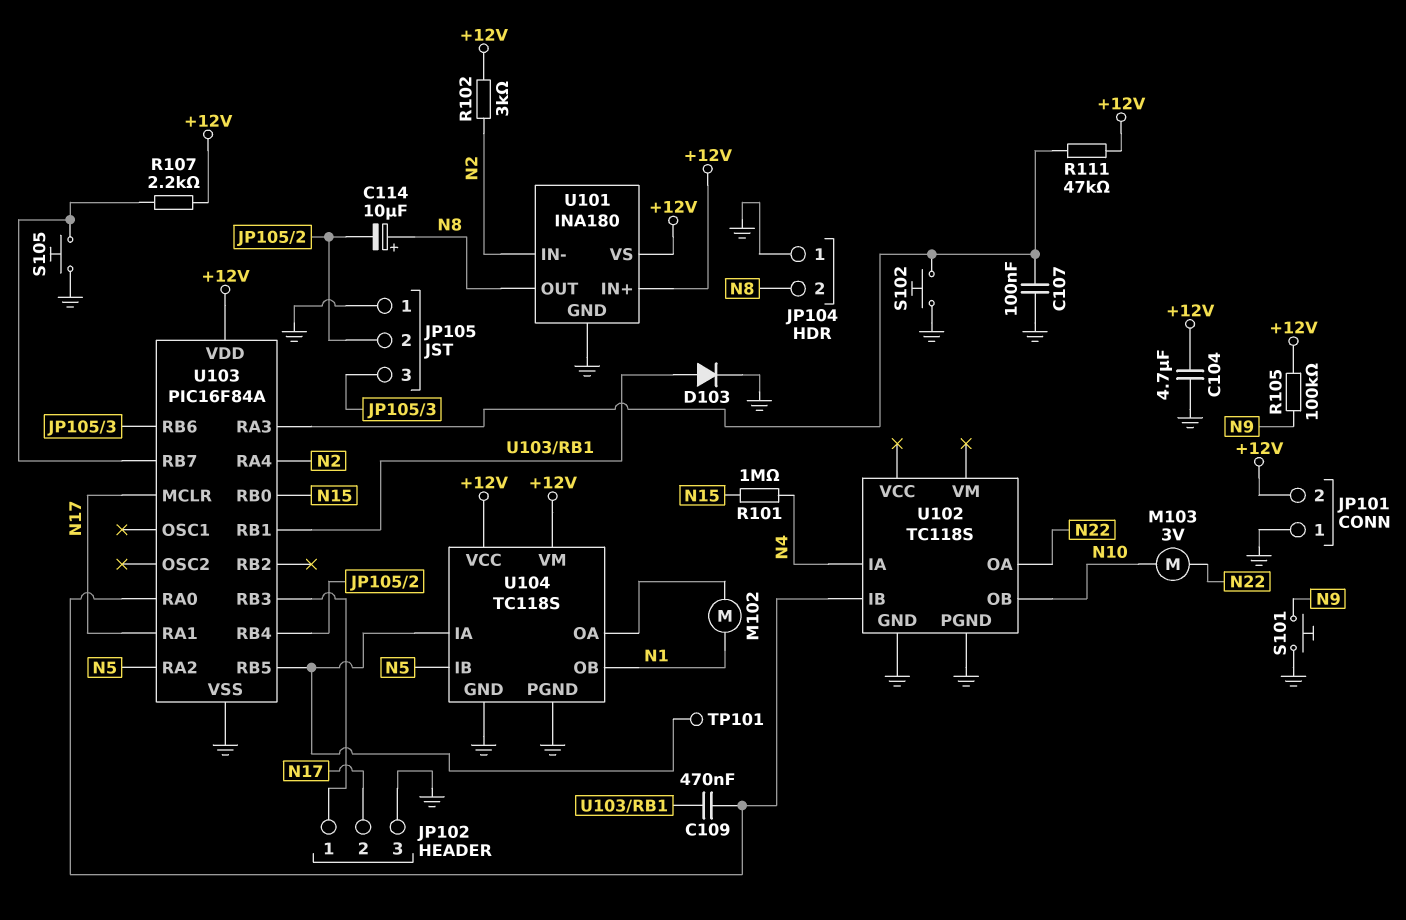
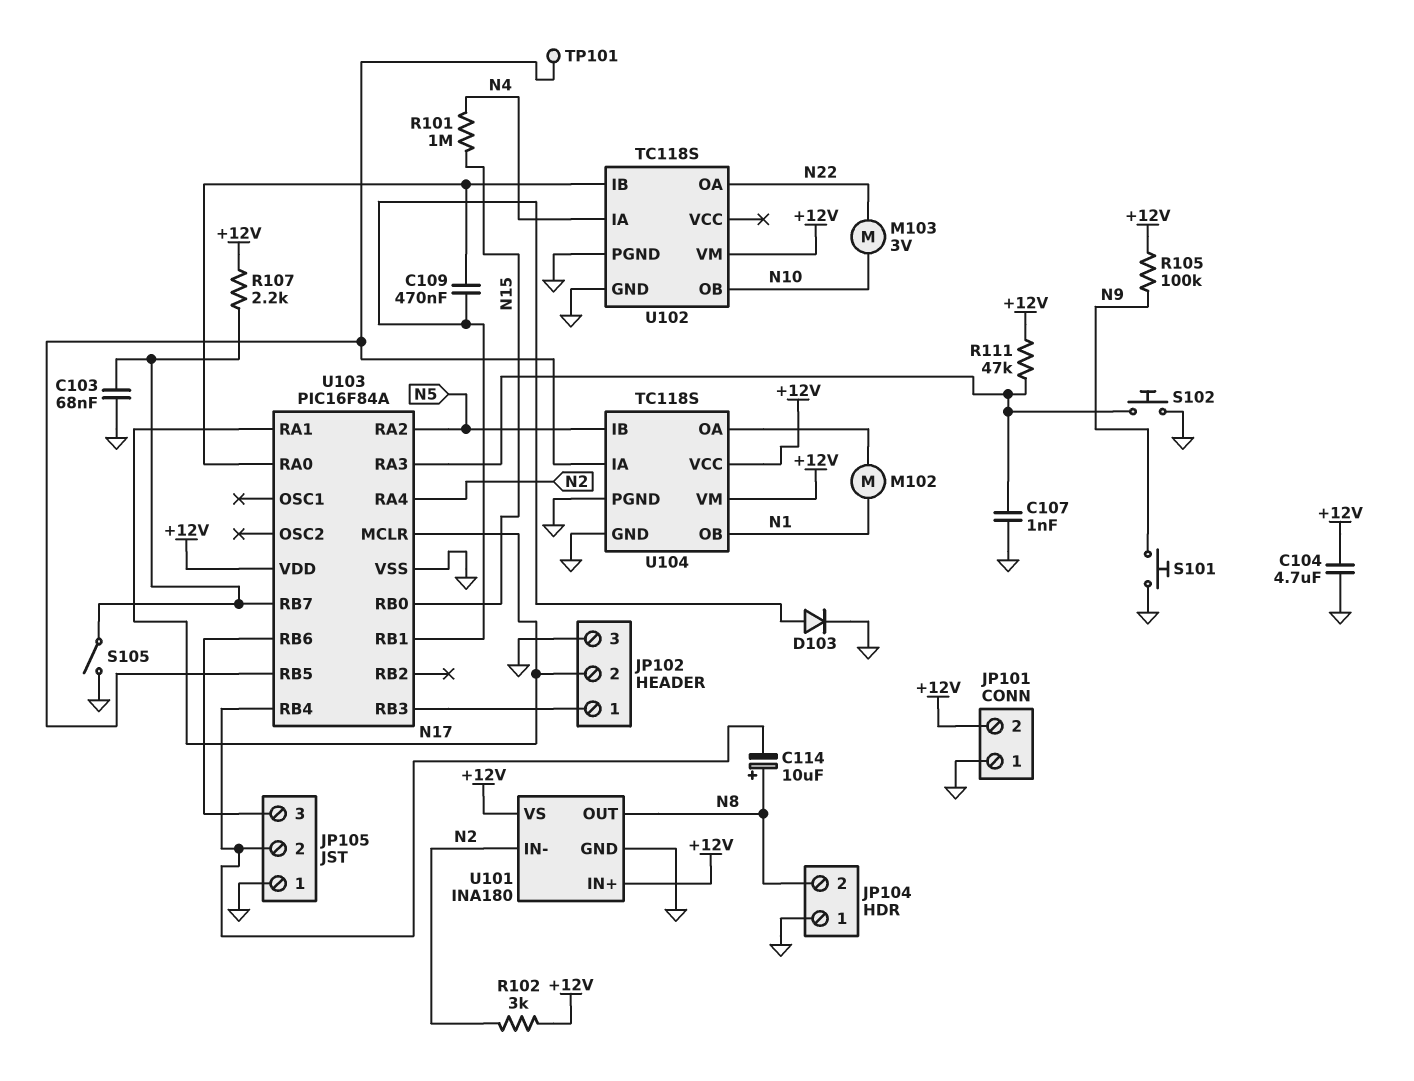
C103: none -> 68nF (GND, U103/RB7)
C107: 100nF (GND, U103/RA3) -> 1nF (GND, U103/RA3)
S105: button (GND, U103/RB7) -> switch (GND, U103/RB7)
U102 pin VM: none -> +12V

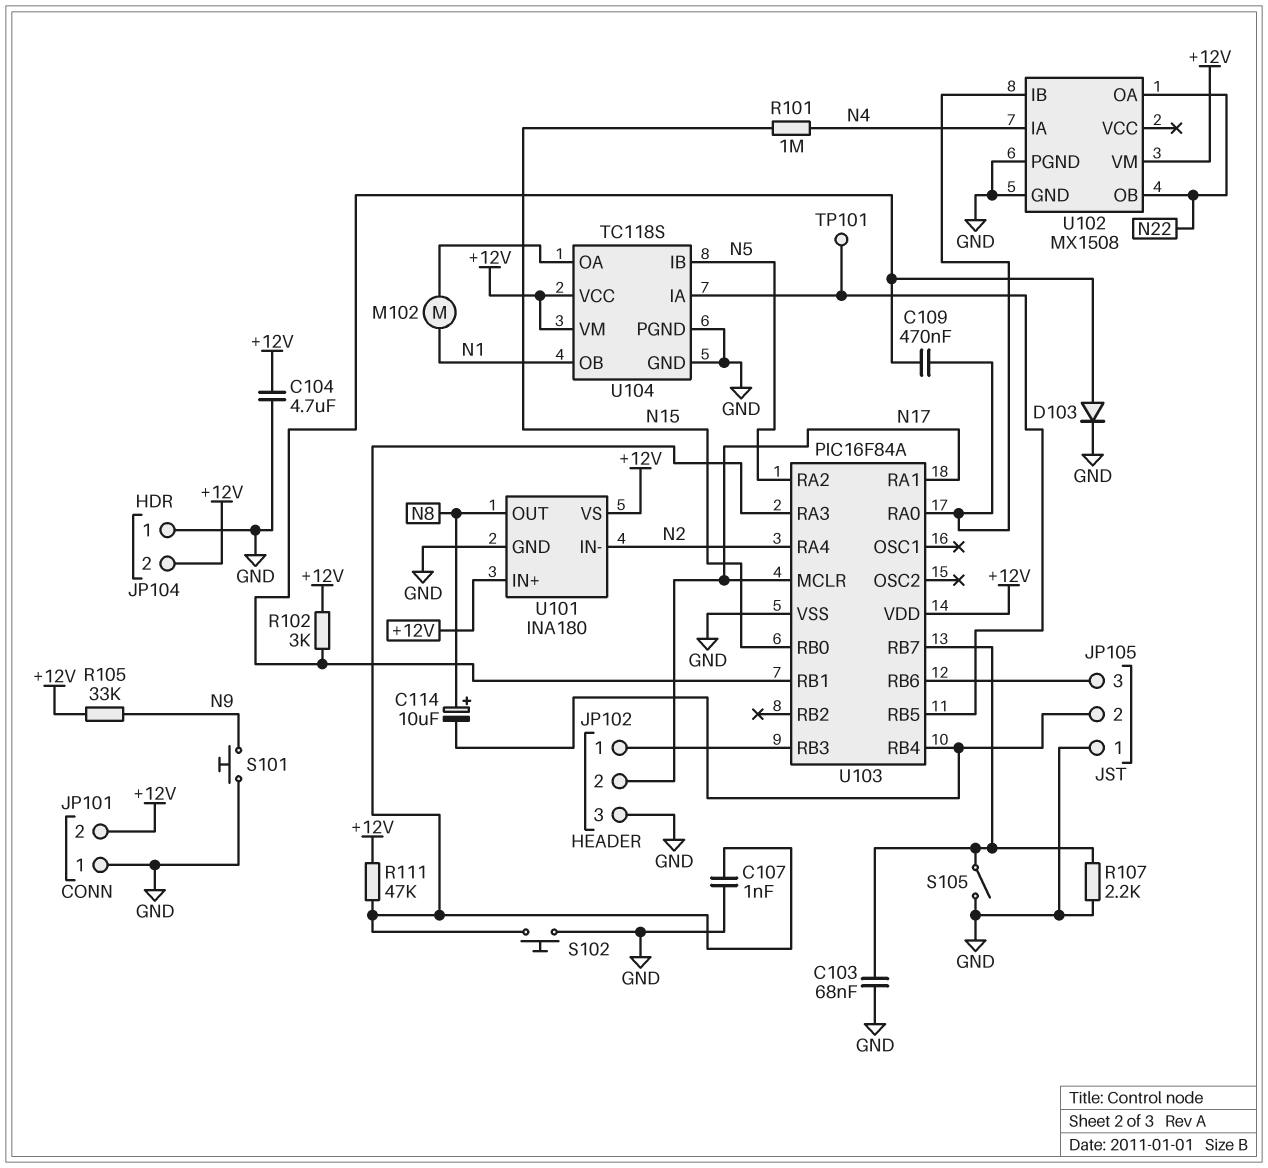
JP104 pin 2: N8 -> +12V
M103: motor 3V (N10, N22) -> none
R102: 3k (+12V, N2) -> 3k (+12V, U103/RB1)
R105: 100k (+12V, N9) -> 33k (+12V, N9)
R107: 2.2k (+12V, U103/RB7) -> 2.2k (GND, U103/RB7)
U102: TC118S -> MX1508
U102 pin OB: N10 -> N22

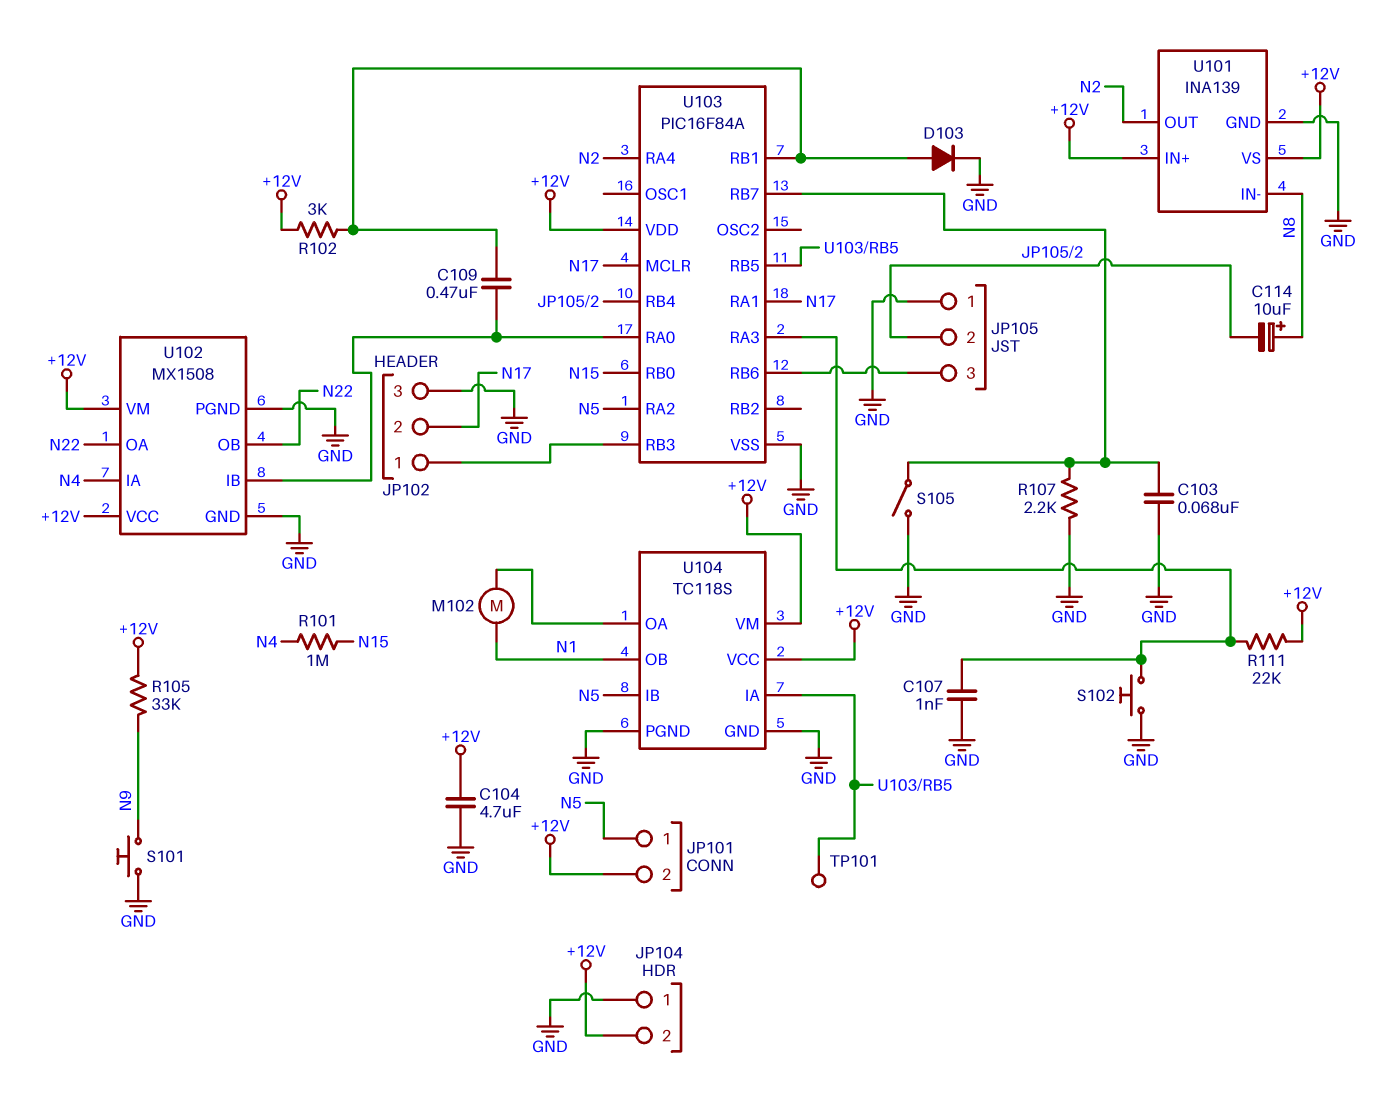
JP101 pin 1: GND -> N5
R111: 47k (+12V, U103/RA3) -> 22k (+12V, U103/RA3)
U101: INA180 -> INA139
U101 pin IN-: N2 -> N8
U101 pin OUT: N8 -> N2
U102 pin VCC: none -> +12V

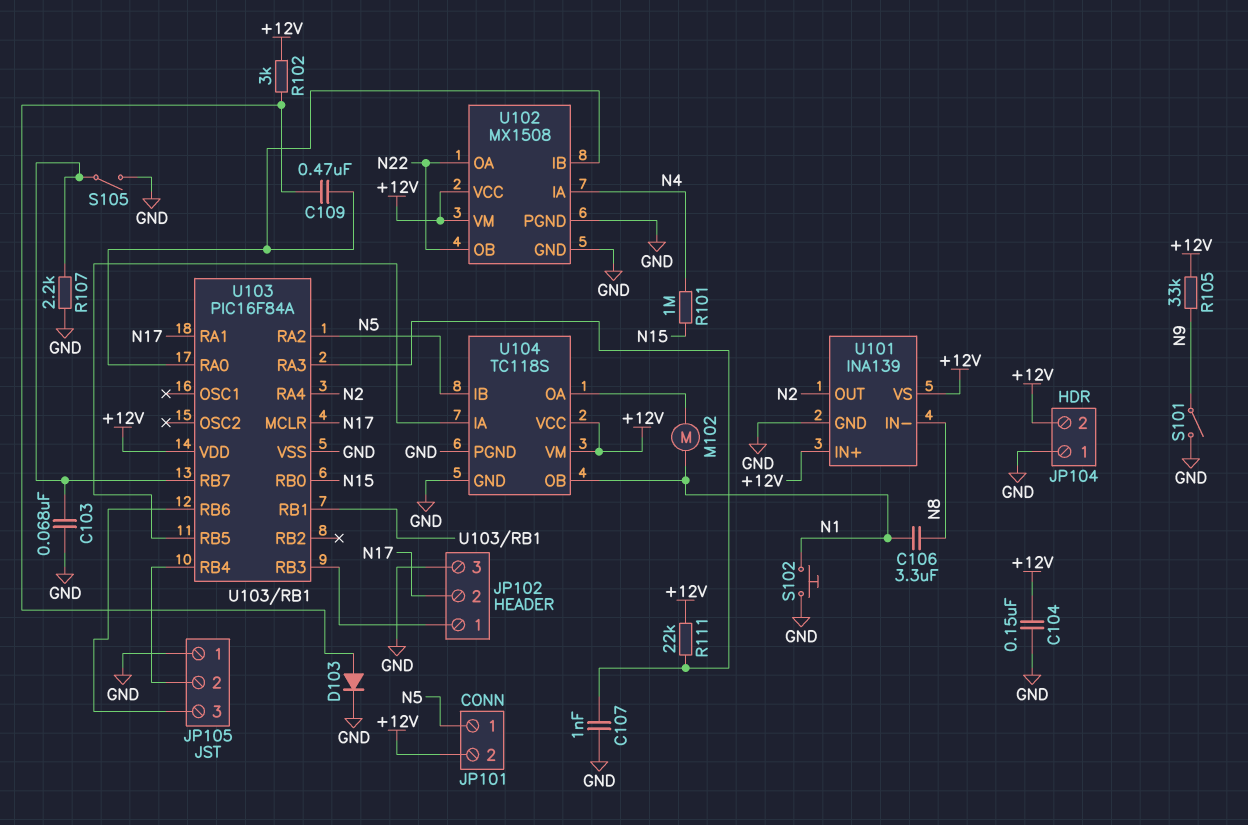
C104: 4.7uF (+12V, GND) -> 150nF (+12V, GND)
C106: none -> 3.3uF (N1, N8)
C114: 10uF (plus N8, minus JP105/2) -> none
S101: button (GND, N9) -> switch (GND, N9)
S102: button (GND, U103/RA3) -> button (GND, N1)
TP101: test point (U103/RB5) -> none

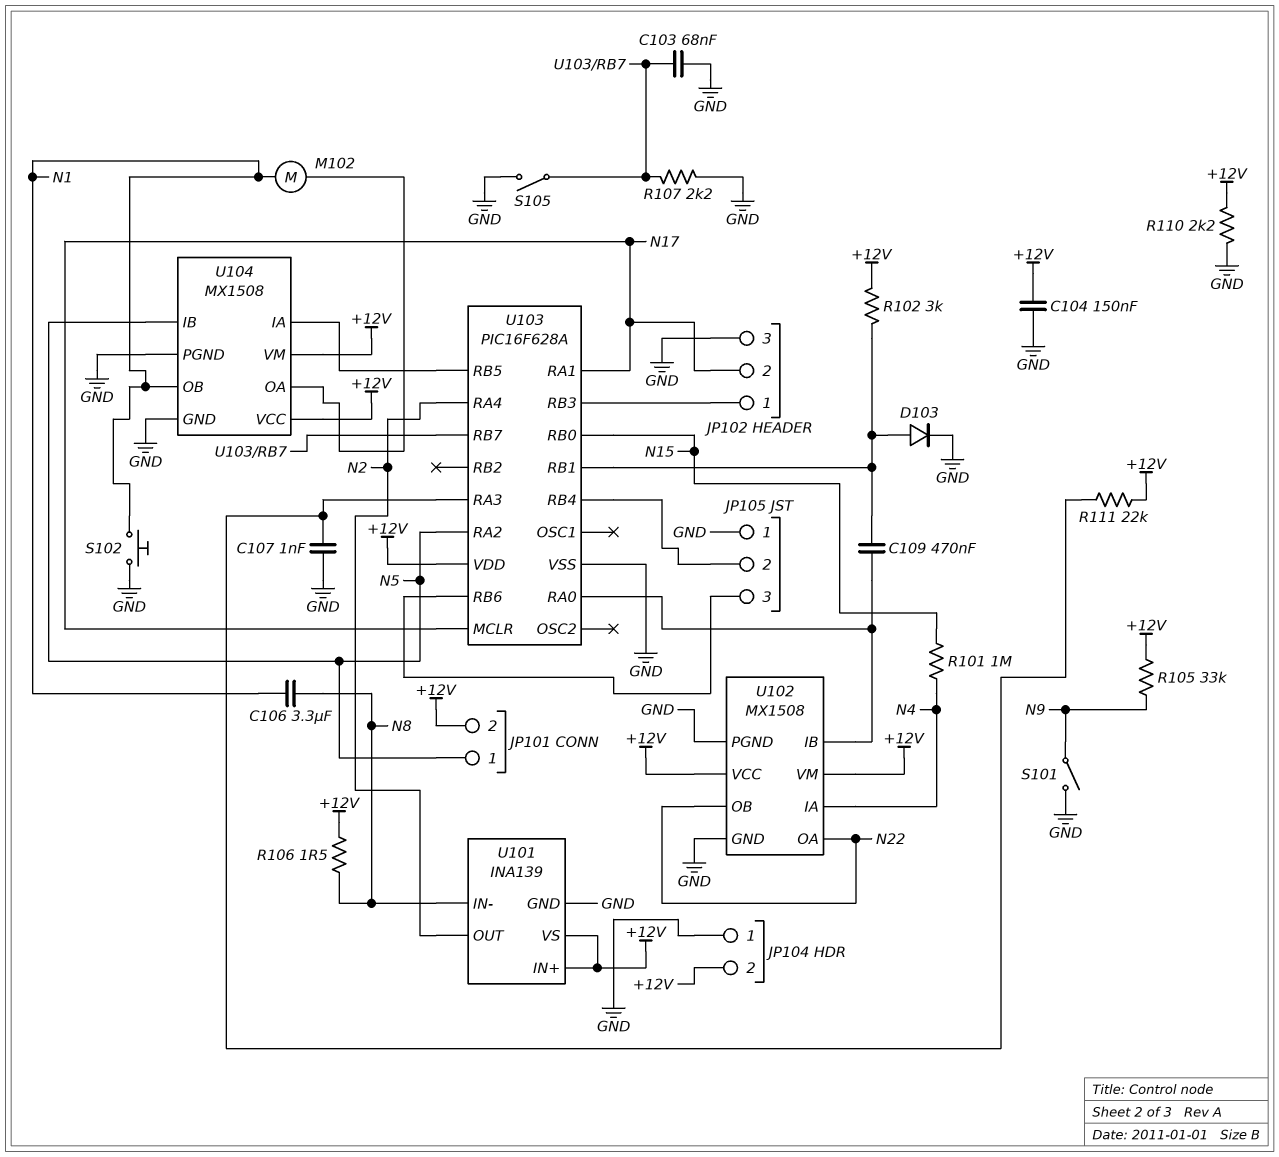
R106: none -> 1.5 (+12V, N8)
R110: none -> 2.2k (+12V, GND)
U103: PIC16F84A -> PIC16F628A
U104: TC118S -> MX1508

